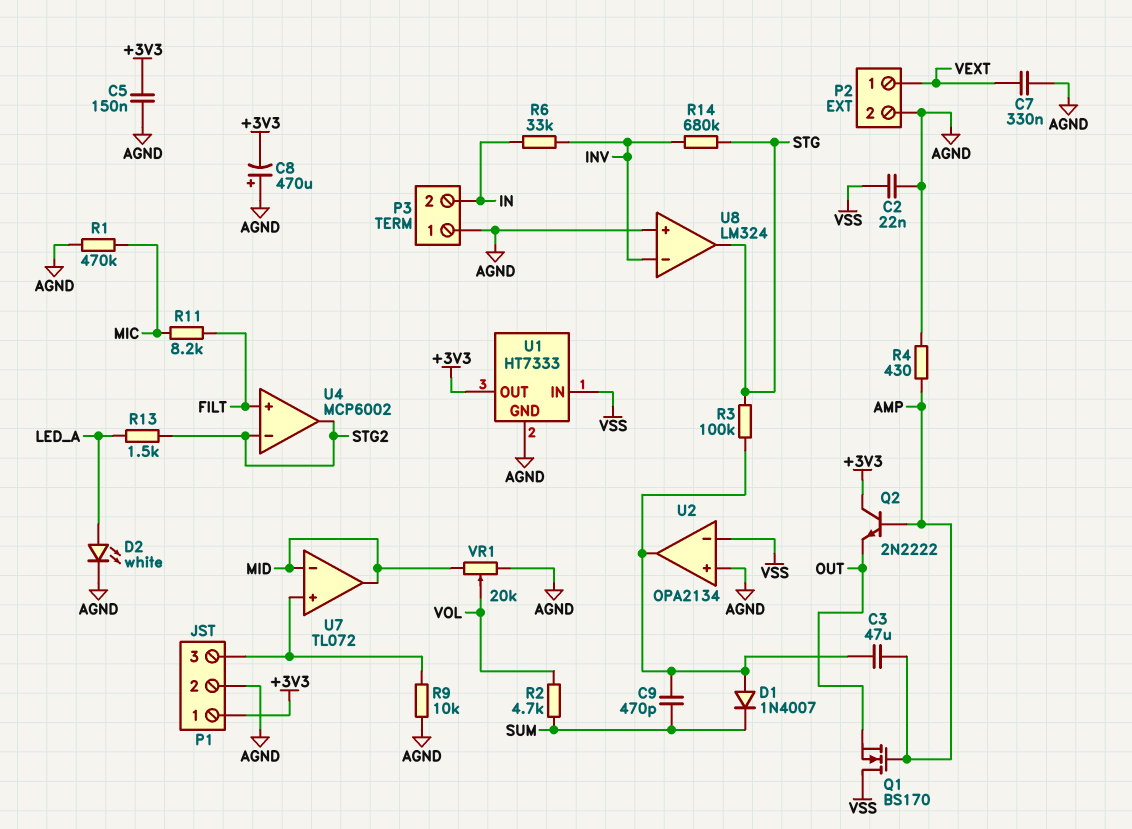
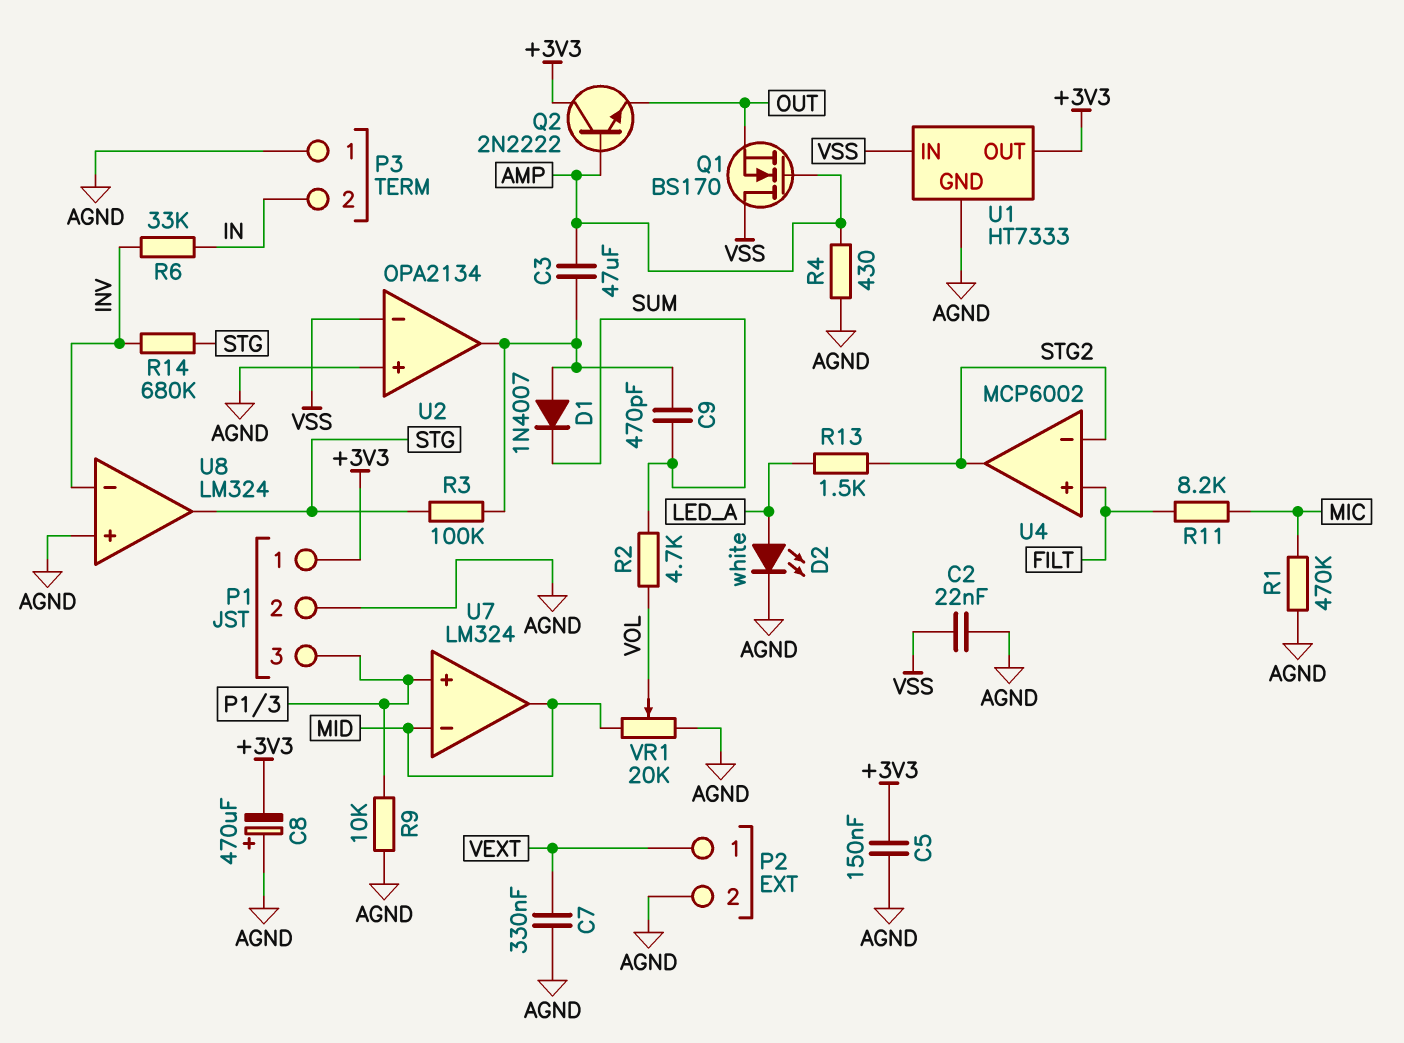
U7: TL072 -> LM324

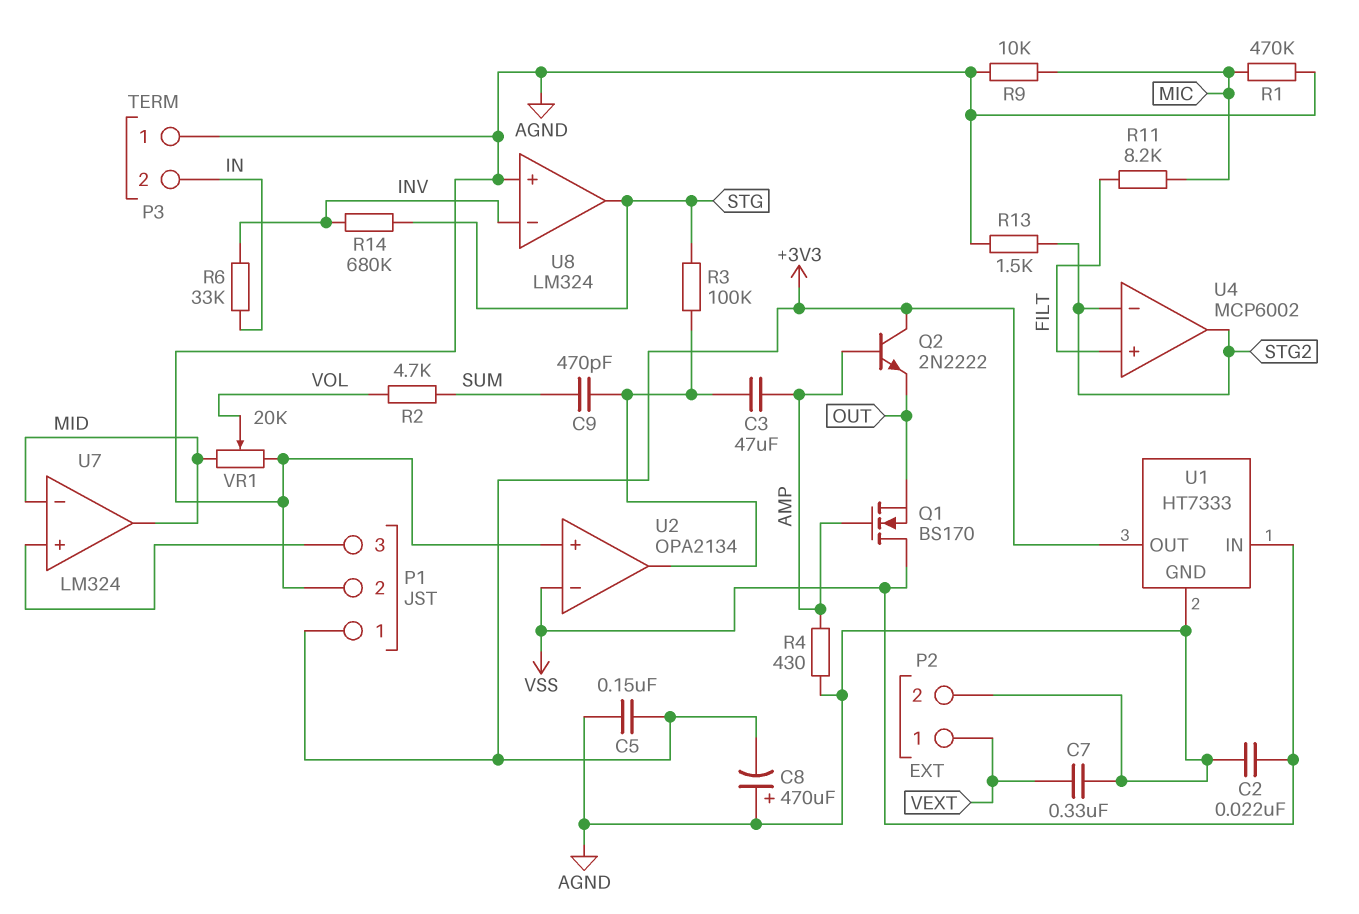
D1: diode 1N4007 (A U2/out, K SUM) -> none
D2: LED white (A LED_A, K AGND) -> none
R9: 10k (AGND, P1/3) -> 10k (AGND, MIC)
R13: 1.5k (LED_A, STG2) -> 1.5k (AGND, STG2)

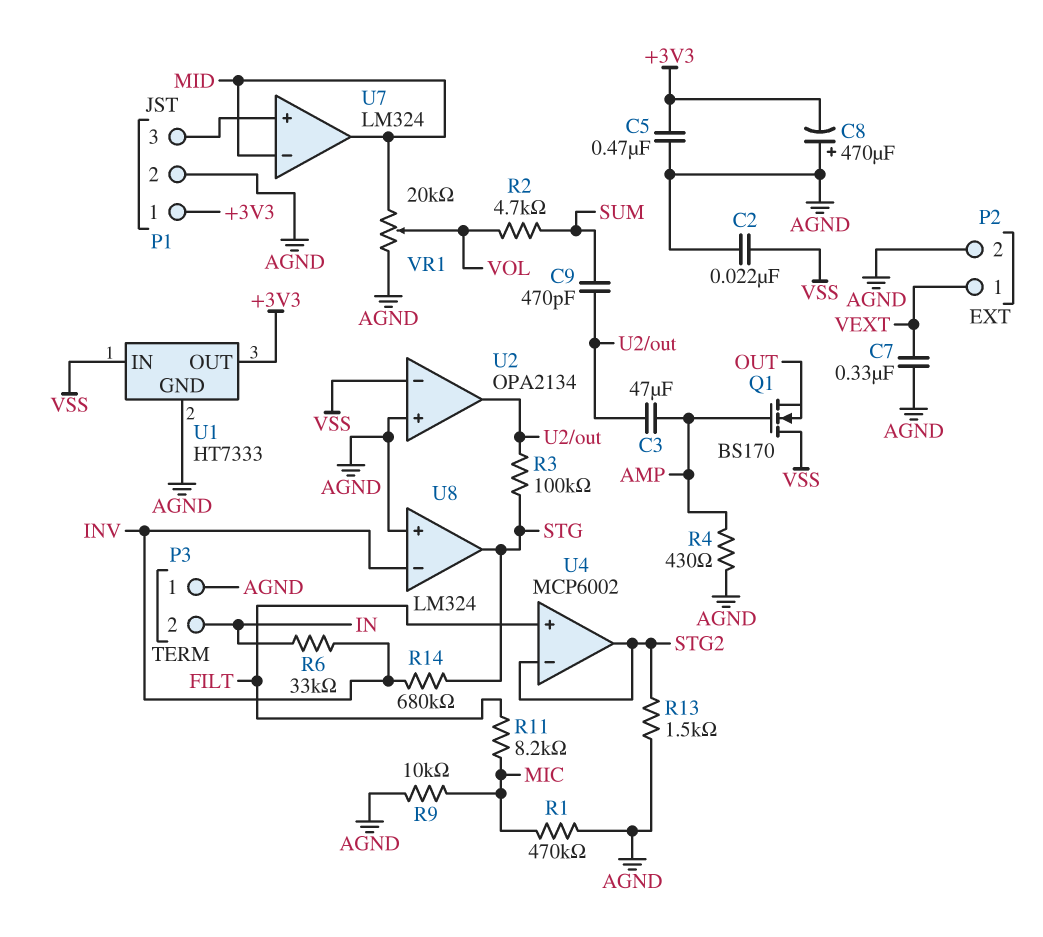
C5: 150nF (+3V3, AGND) -> 470nF (+3V3, AGND)
Q2: NPN 2N2222 (B AMP, C +3V3, E OUT) -> none

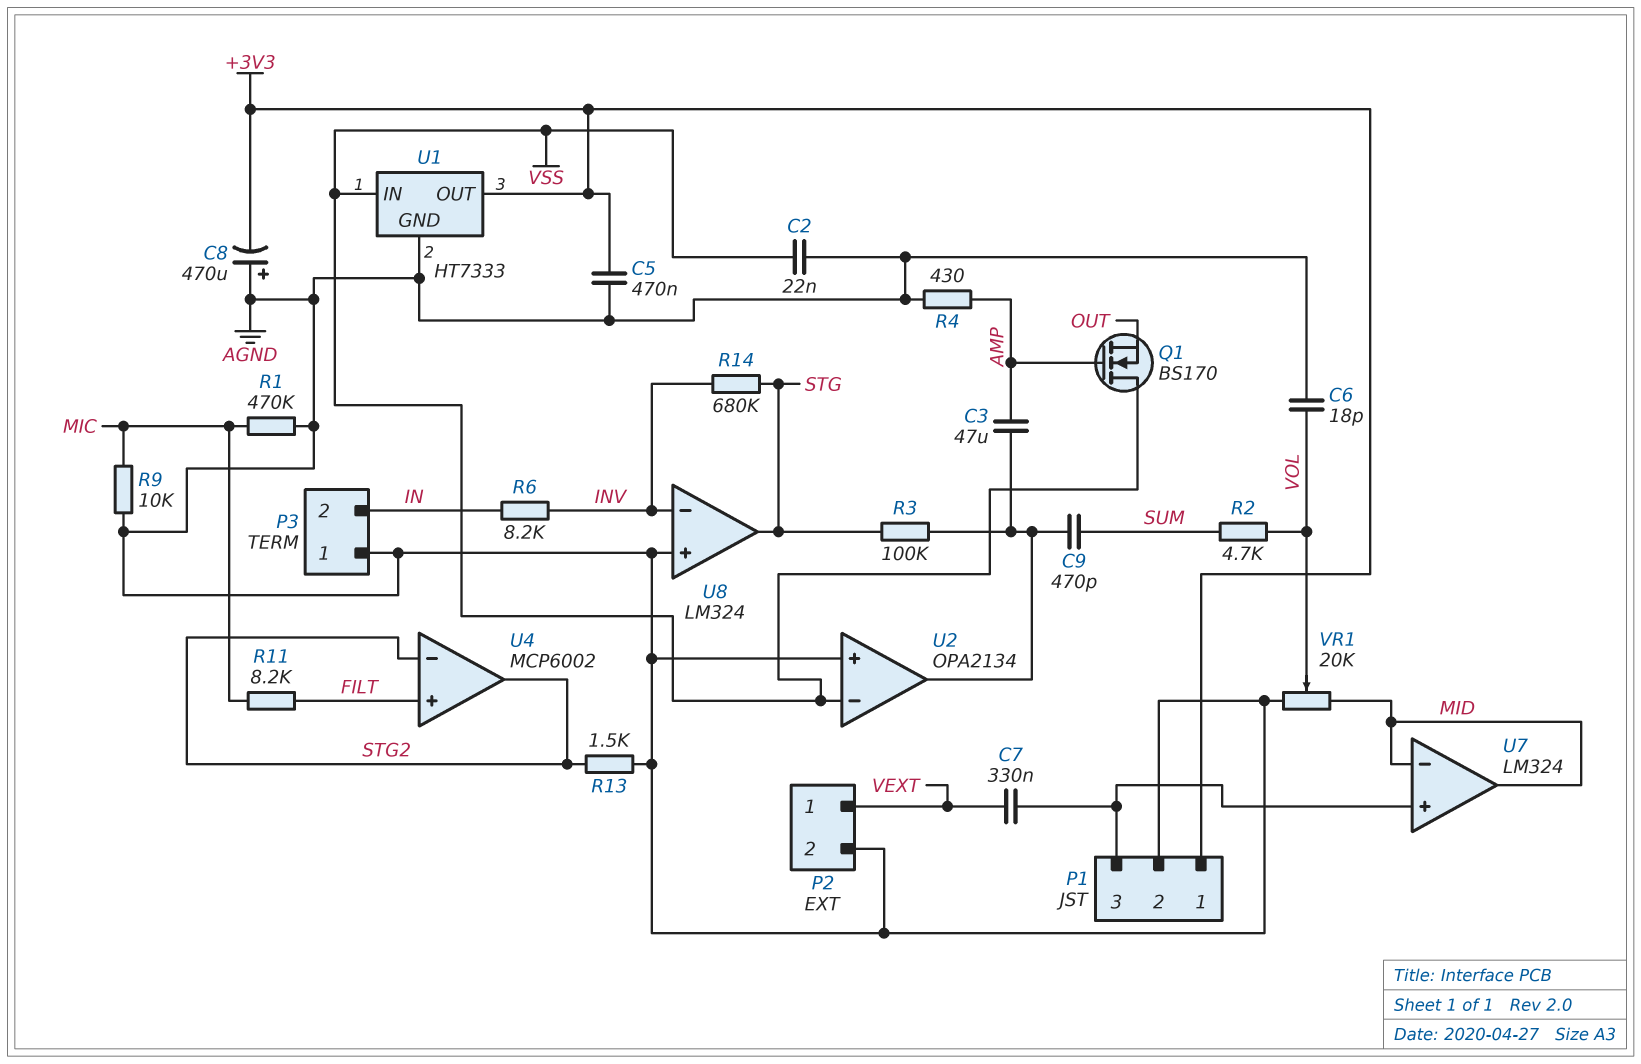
C6: none -> 18pF (AGND, VOL)
C7: 330nF (AGND, VEXT) -> 330nF (P1/3, VEXT)
R6: 33k (IN, INV) -> 8.2k (IN, INV)

